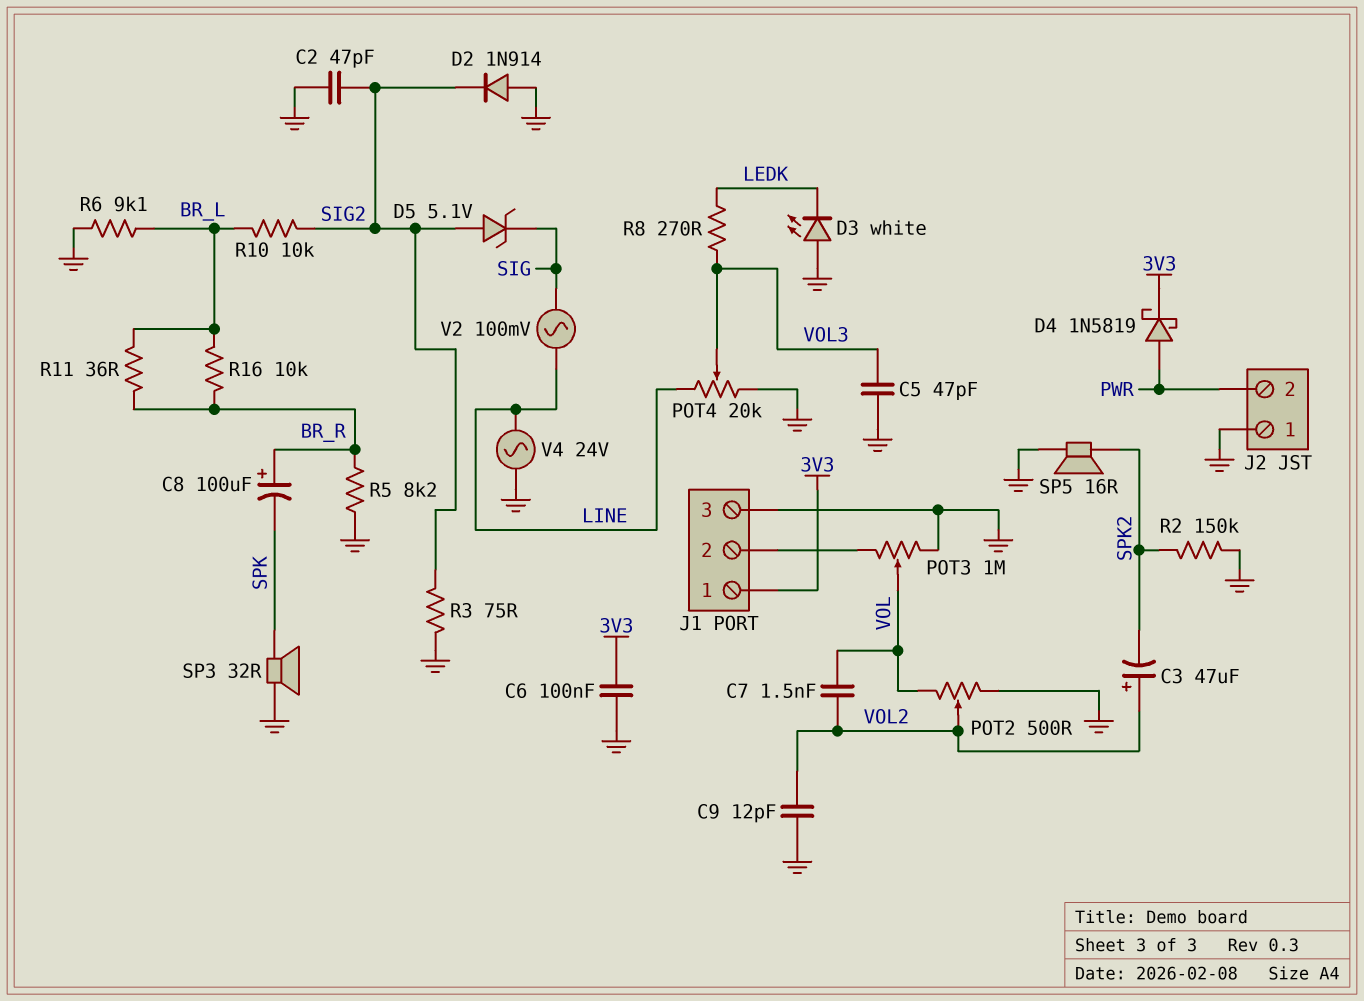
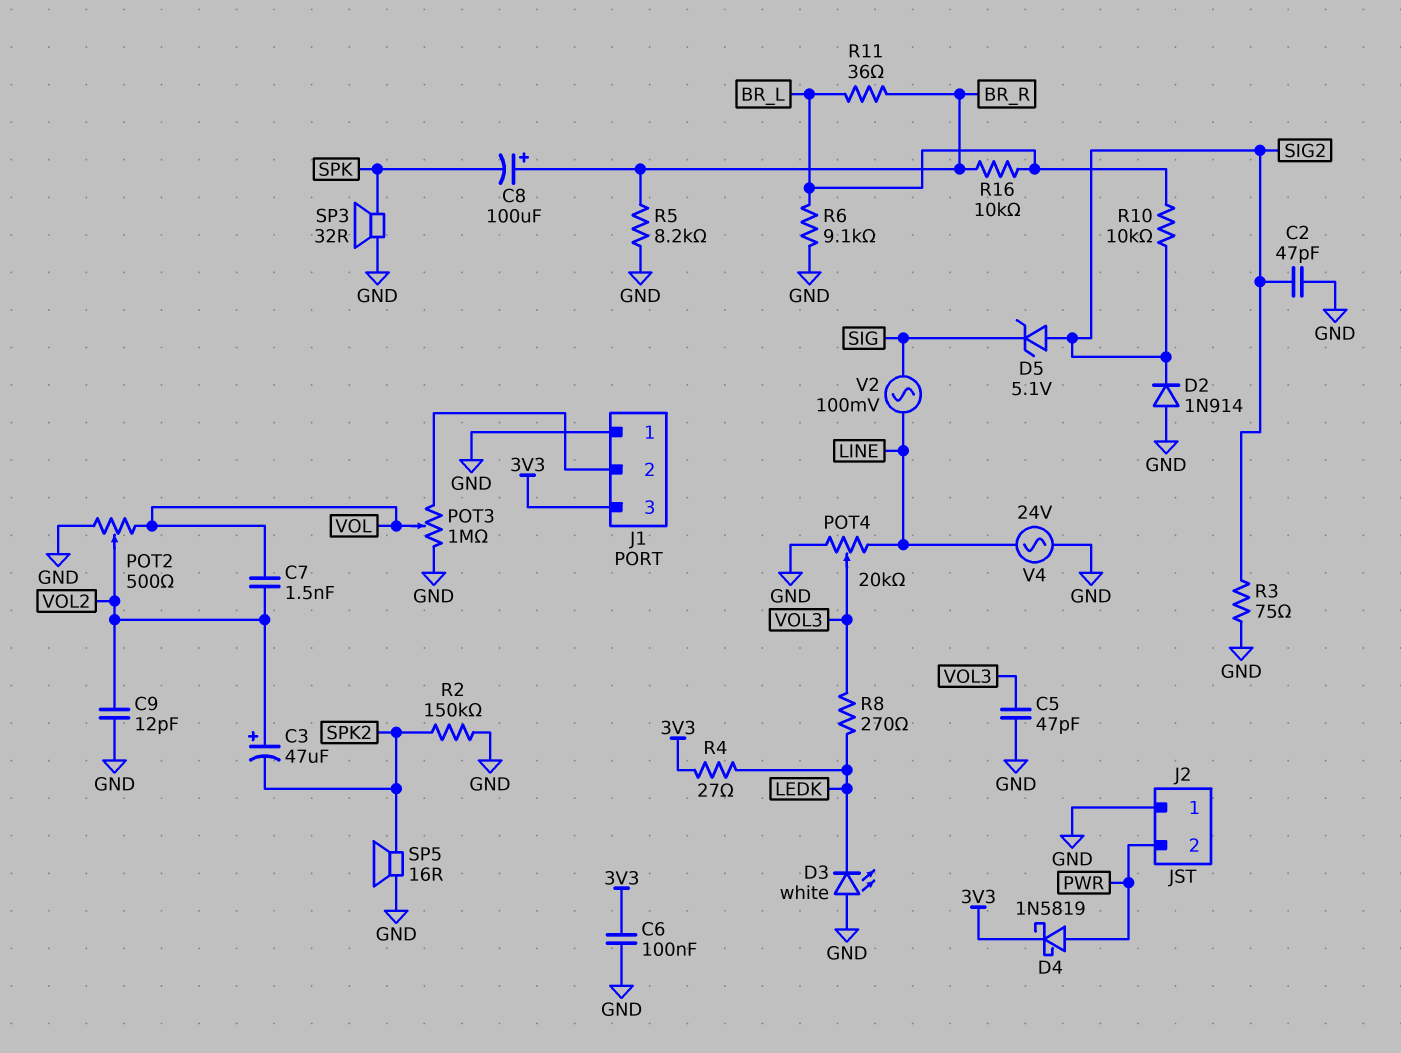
J1 pin 1: 3V3 -> GND
J1 pin 3: GND -> 3V3
R4: none -> 27 (3V3, LEDK)

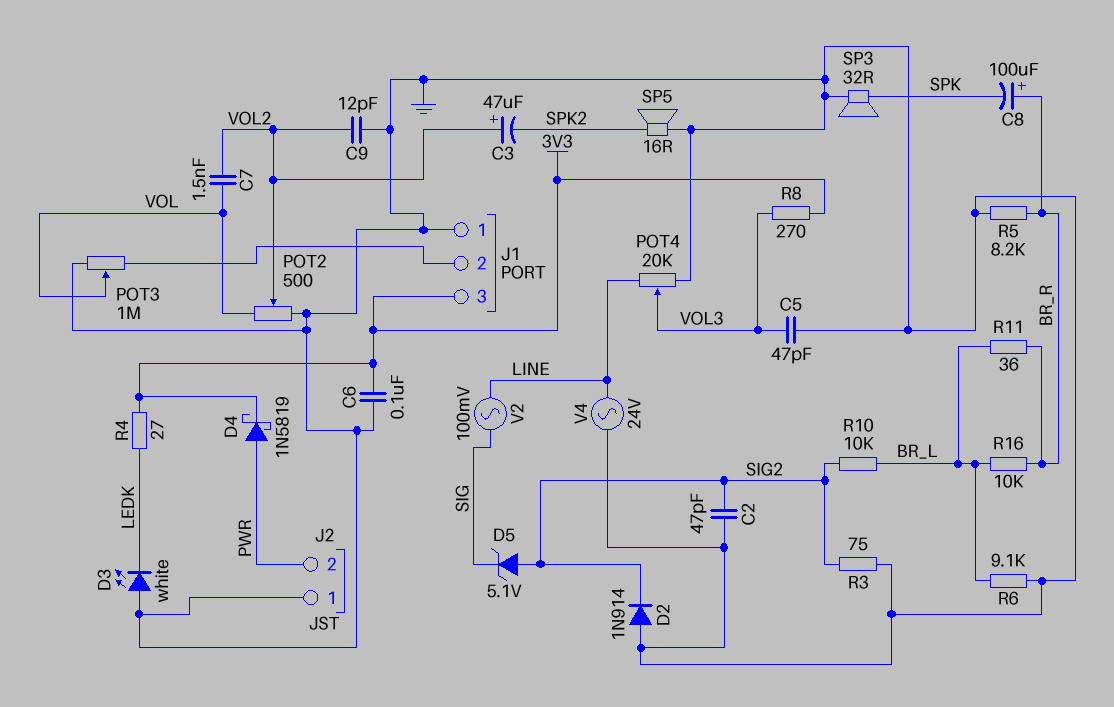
R2: 150k (GND, SPK2) -> none
R8: 270 (LEDK, VOL3) -> 270 (3V3, VOL3)

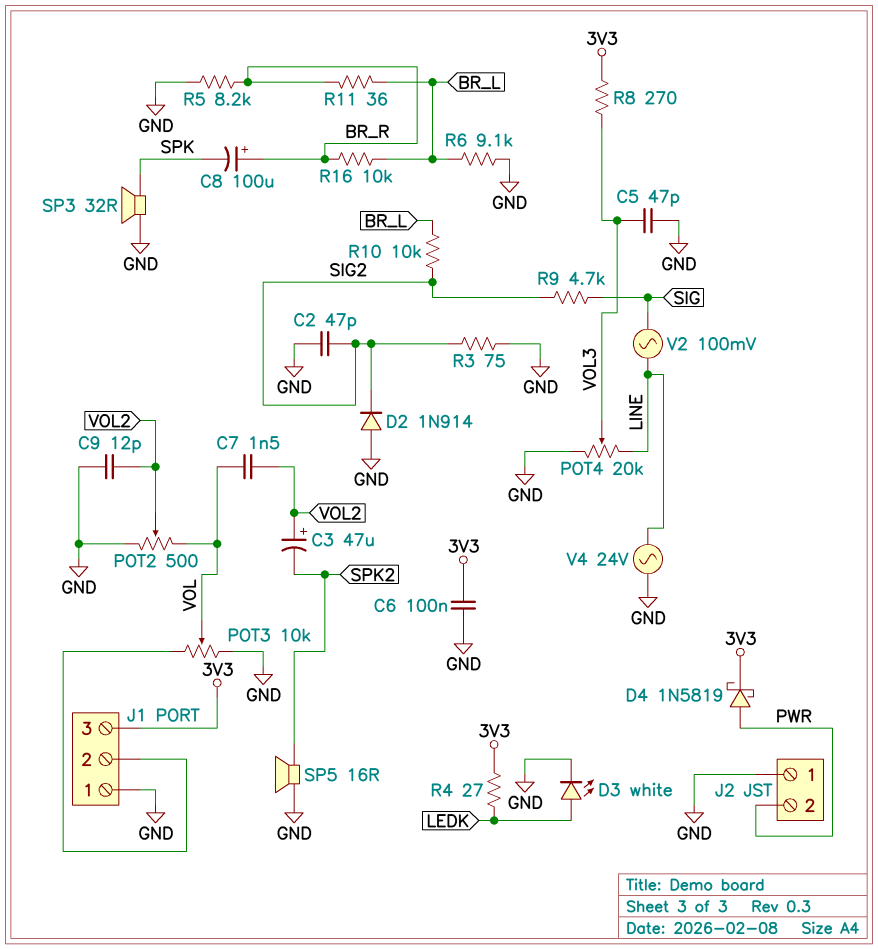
D3: LED white (A GND, K LEDK) -> LED white (A LEDK, K GND)
D5: zener 5.1V (A SIG2, K SIG) -> none
POT3: 1M (GND, J1/2, wiper VOL) -> 10k (GND, J1/2, wiper VOL)
R9: none -> 4.7k (SIG, SIG2)

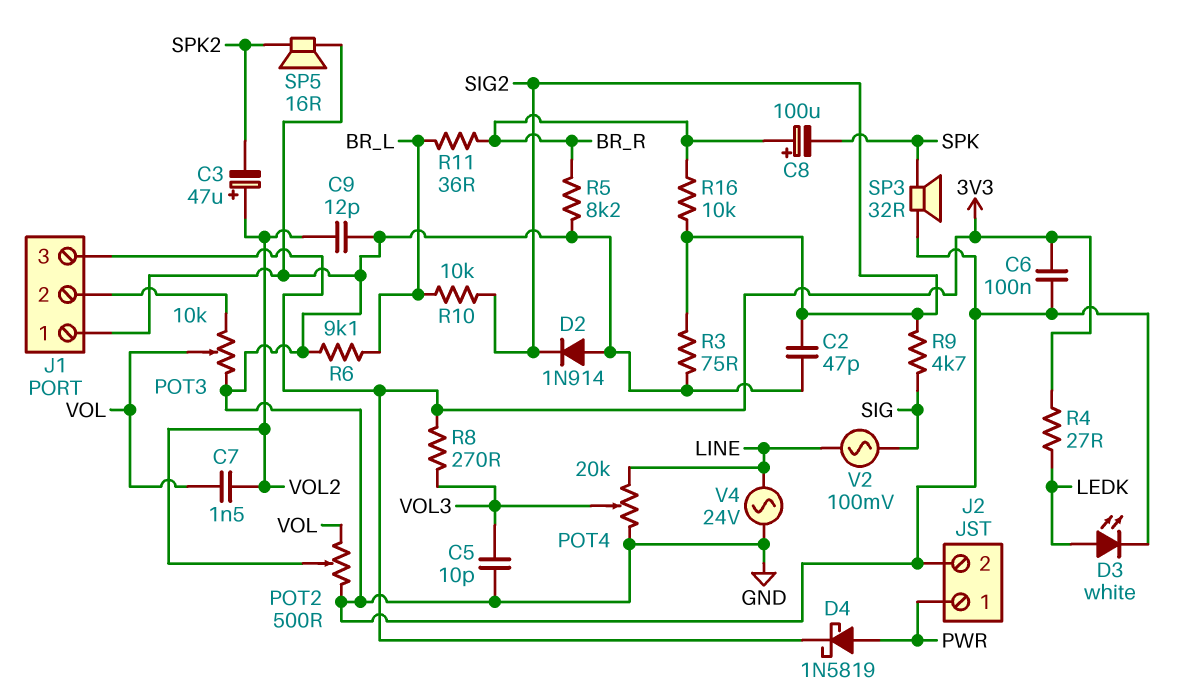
C5: 47pF (GND, VOL3) -> 10pF (GND, VOL3)
J2 pin 1: GND -> PWR
J2 pin 2: PWR -> GND
R16: 10k (BR_L, BR_R) -> 10k (BR_R, SIG2)

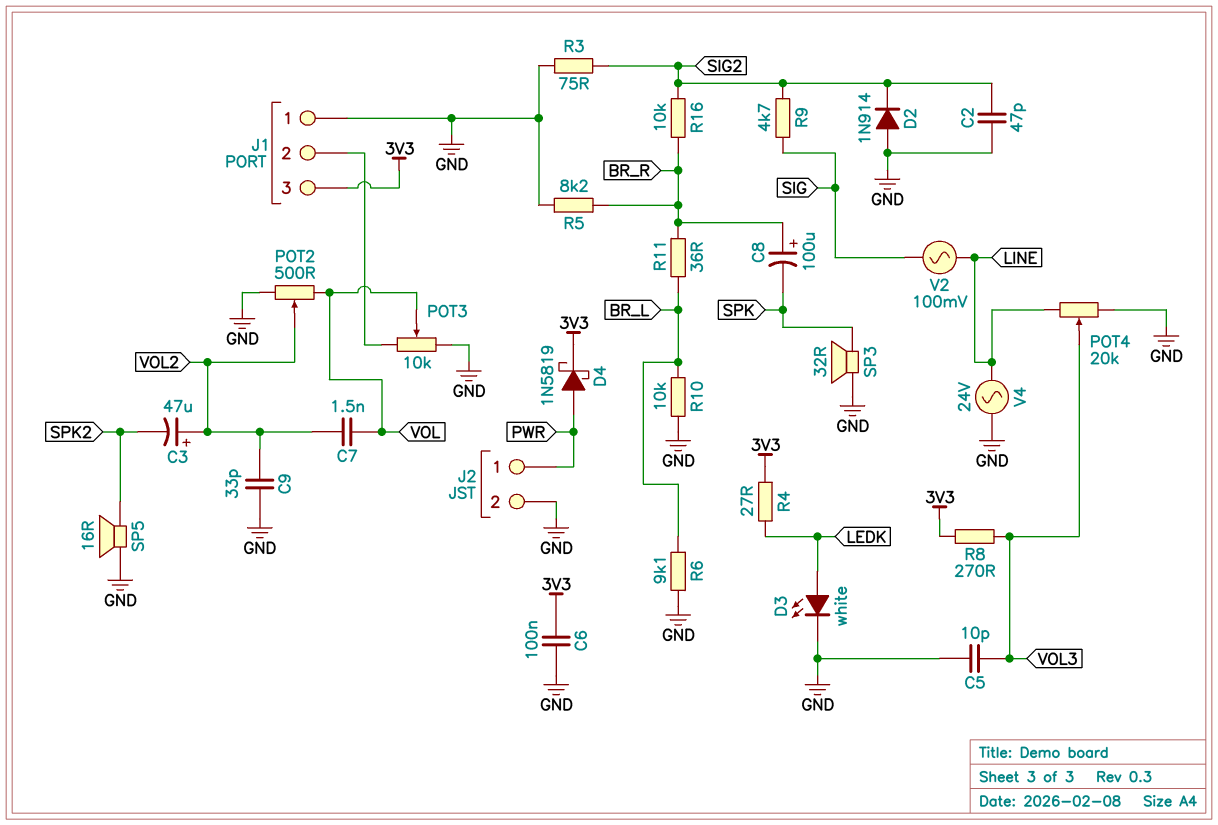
C9: 12pF (GND, VOL2) -> 33pF (GND, VOL2)
R10: 10k (BR_L, SIG2) -> 10k (BR_L, GND)

